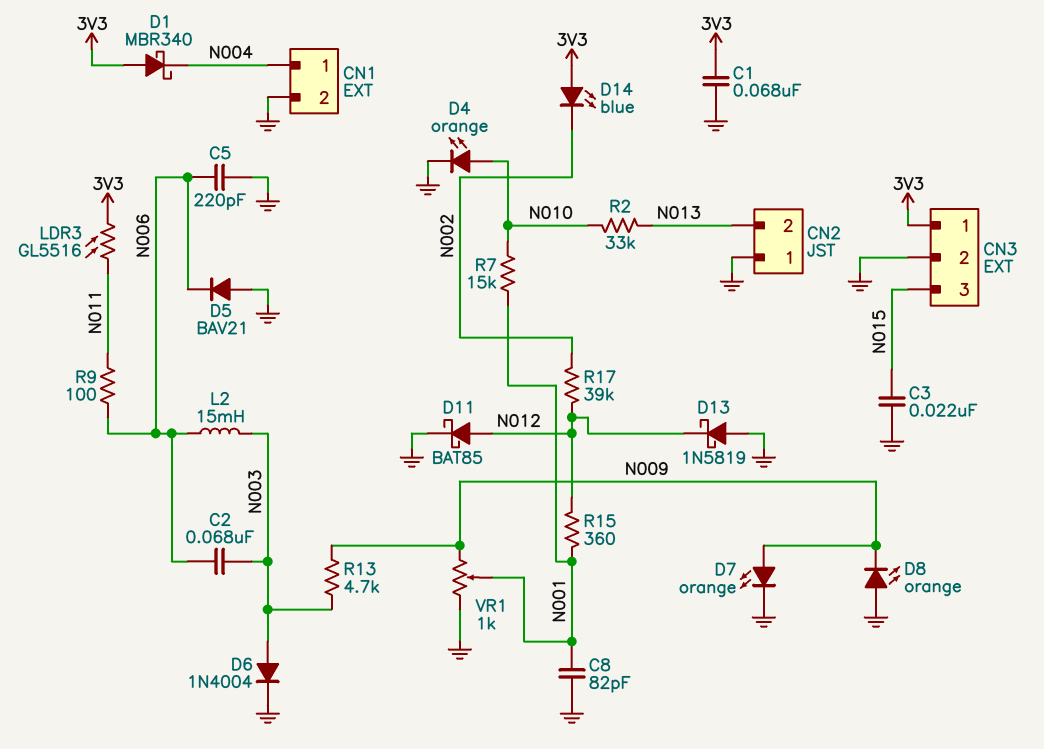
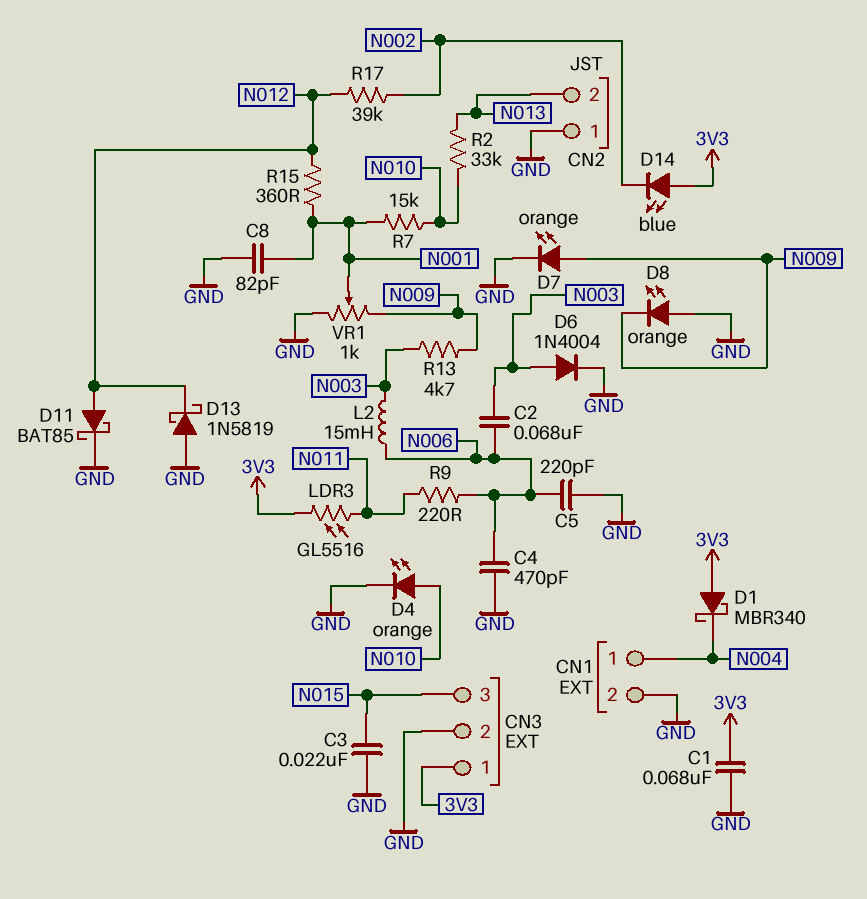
C4: none -> 470pF (GND, N006)
D5: diode BAV21 (A GND, K N006) -> none
R9: 100 (N006, N011) -> 220 (N006, N011)

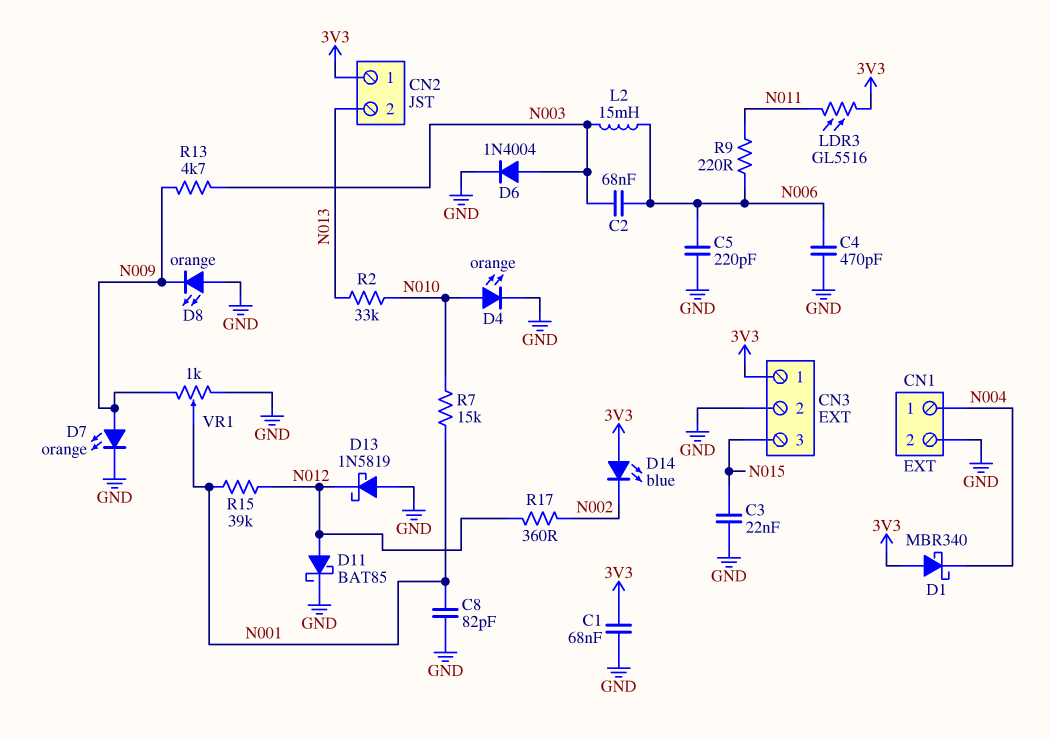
CN2 pin 1: GND -> 3V3
R15: 360 (N001, N012) -> 39k (N001, N012)
R17: 39k (N002, N012) -> 360 (N002, N012)

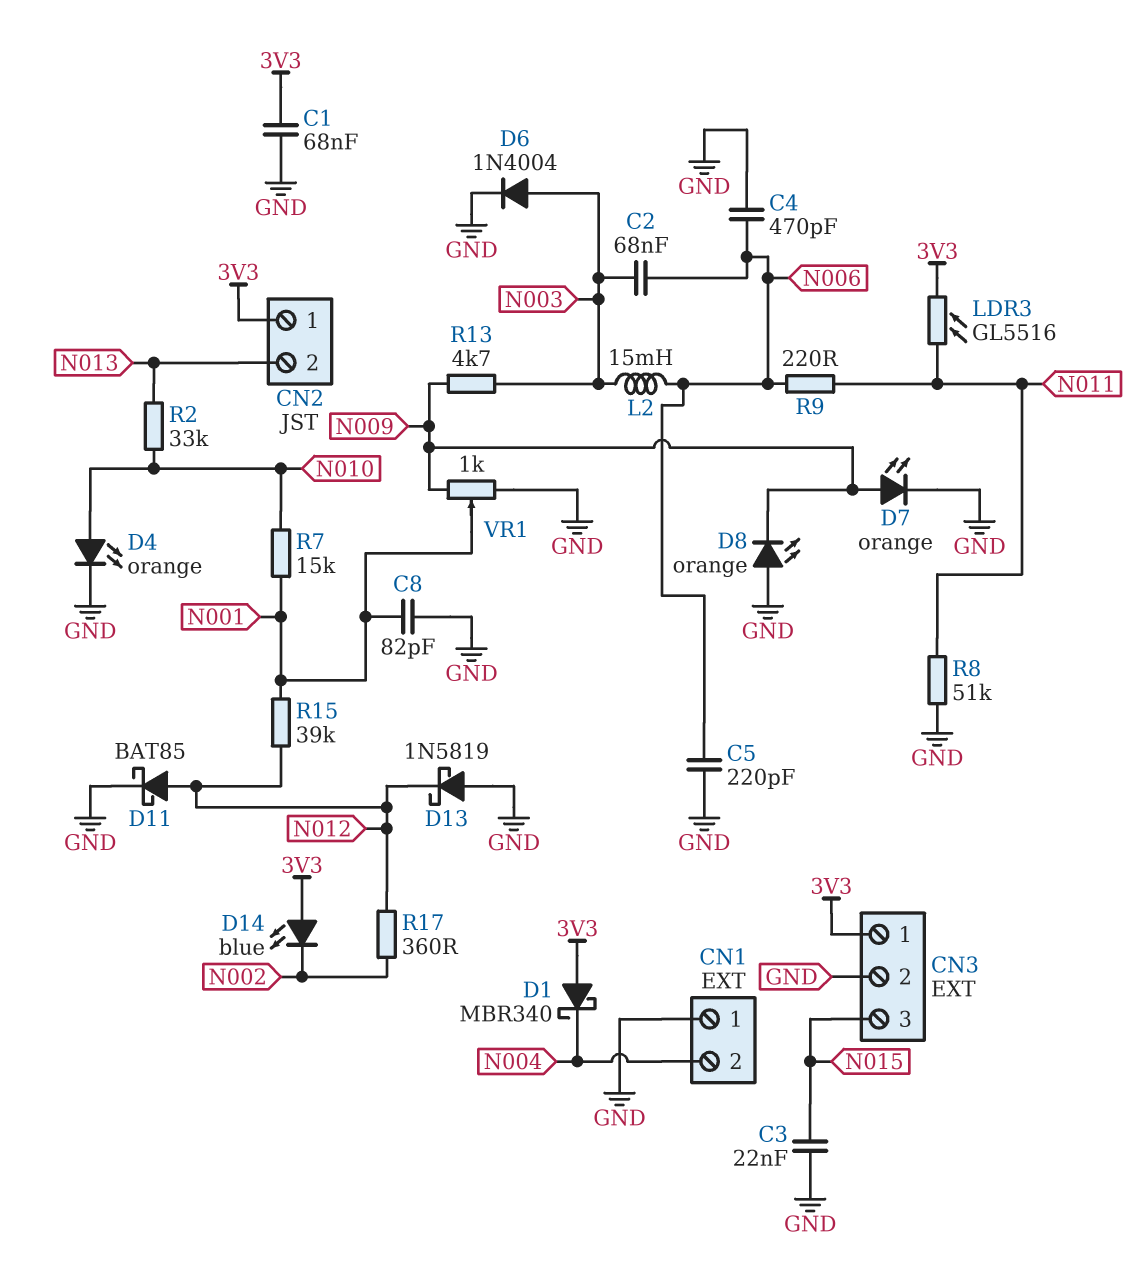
CN1 pin 1: N004 -> GND
CN1 pin 2: GND -> N004
R8: none -> 51k (GND, N011)

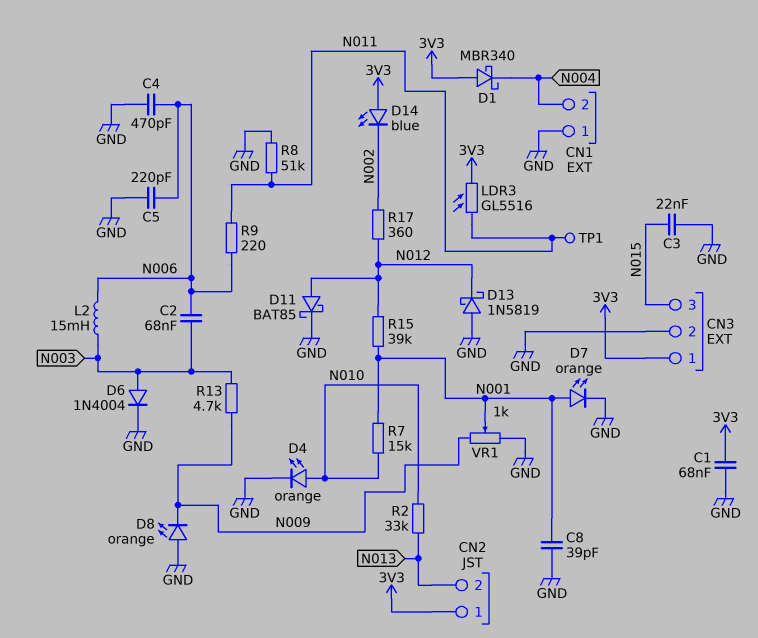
C8: 82pF (GND, N001) -> 39pF (GND, N001)
D7: LED orange (A N009, K GND) -> LED orange (A N001, K GND)
TP1: none -> test point (N011)

